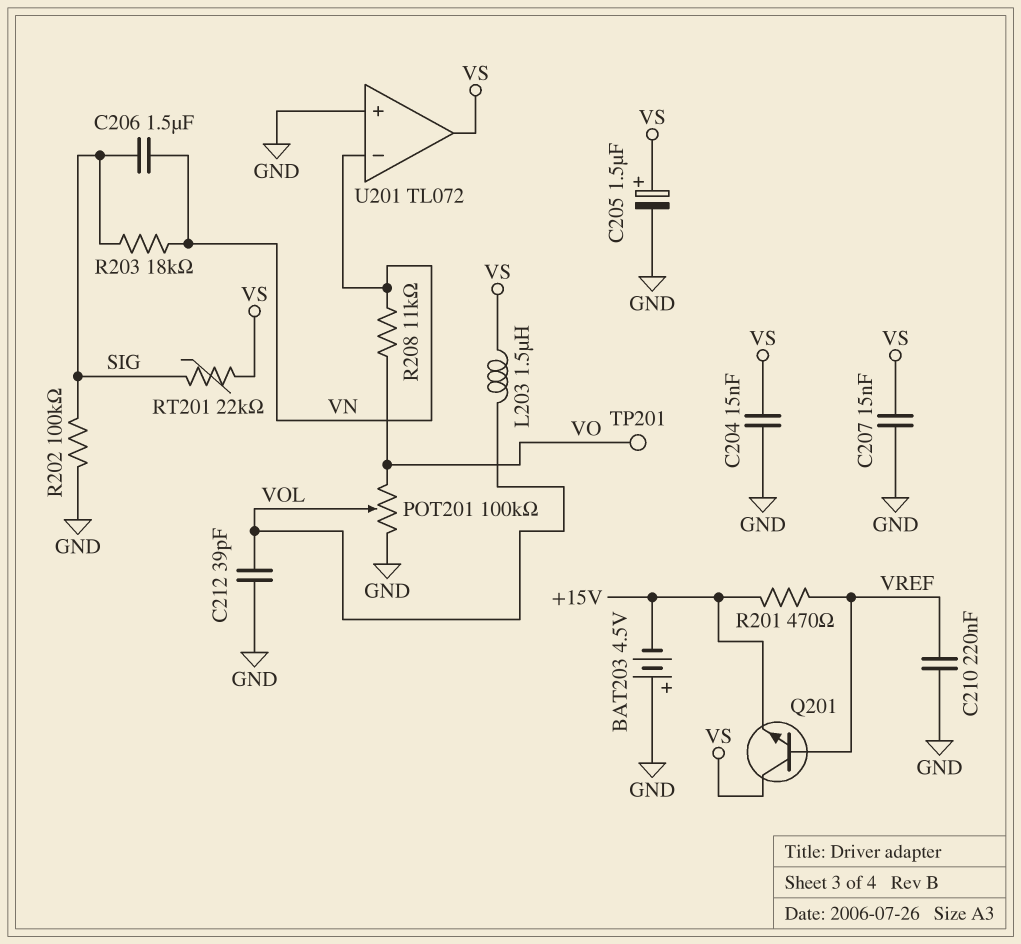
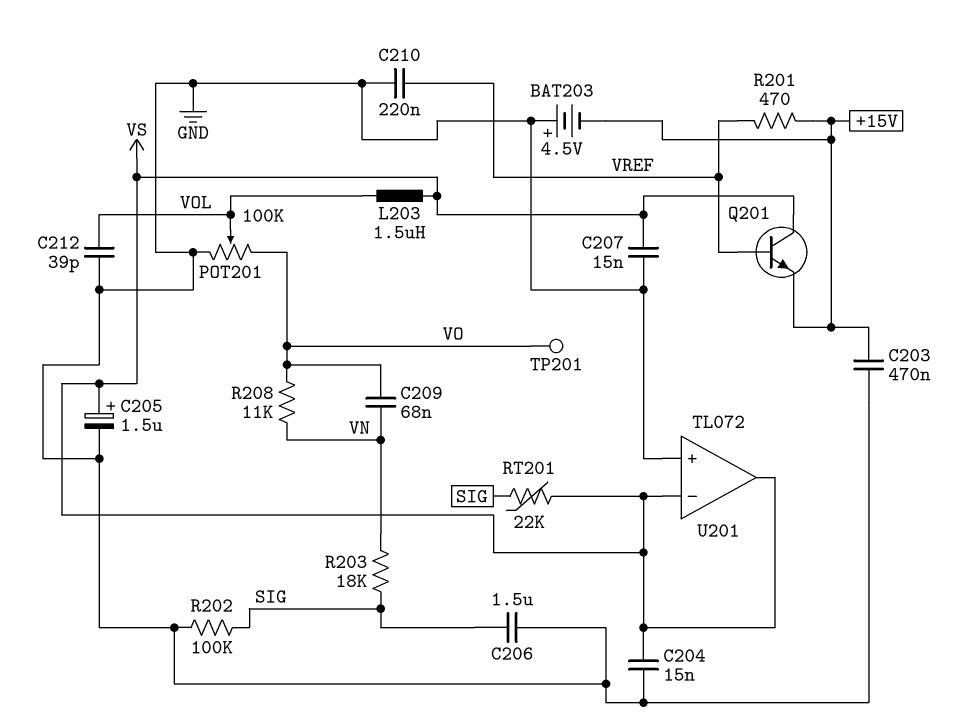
C203: none -> 470nF (+15V, GND)
C206: 1.5uF (SIG, VN) -> 1.5uF (GND, SIG)
C209: none -> 68nF (VN, VO)
U201 pin in-: VN -> VS

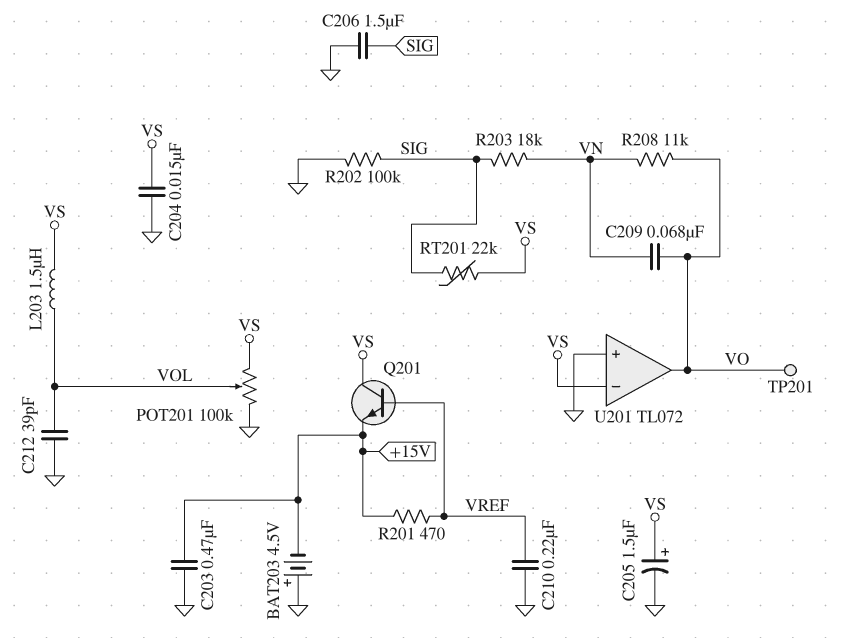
C207: 15nF (GND, VS) -> none
POT201: 100k (GND, VO, wiper VOL) -> 100k (GND, VS, wiper VOL)
U201 pin out: VS -> VO

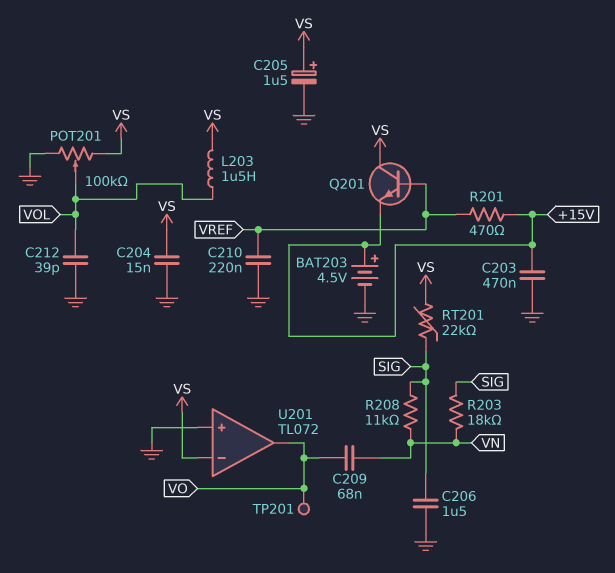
BAT203: 4.5V (plus GND, minus +15V) -> 4.5V (plus +15V, minus GND)
R202: 100k (GND, SIG) -> none
R208: 11k (VN, VO) -> 11k (SIG, VN)

